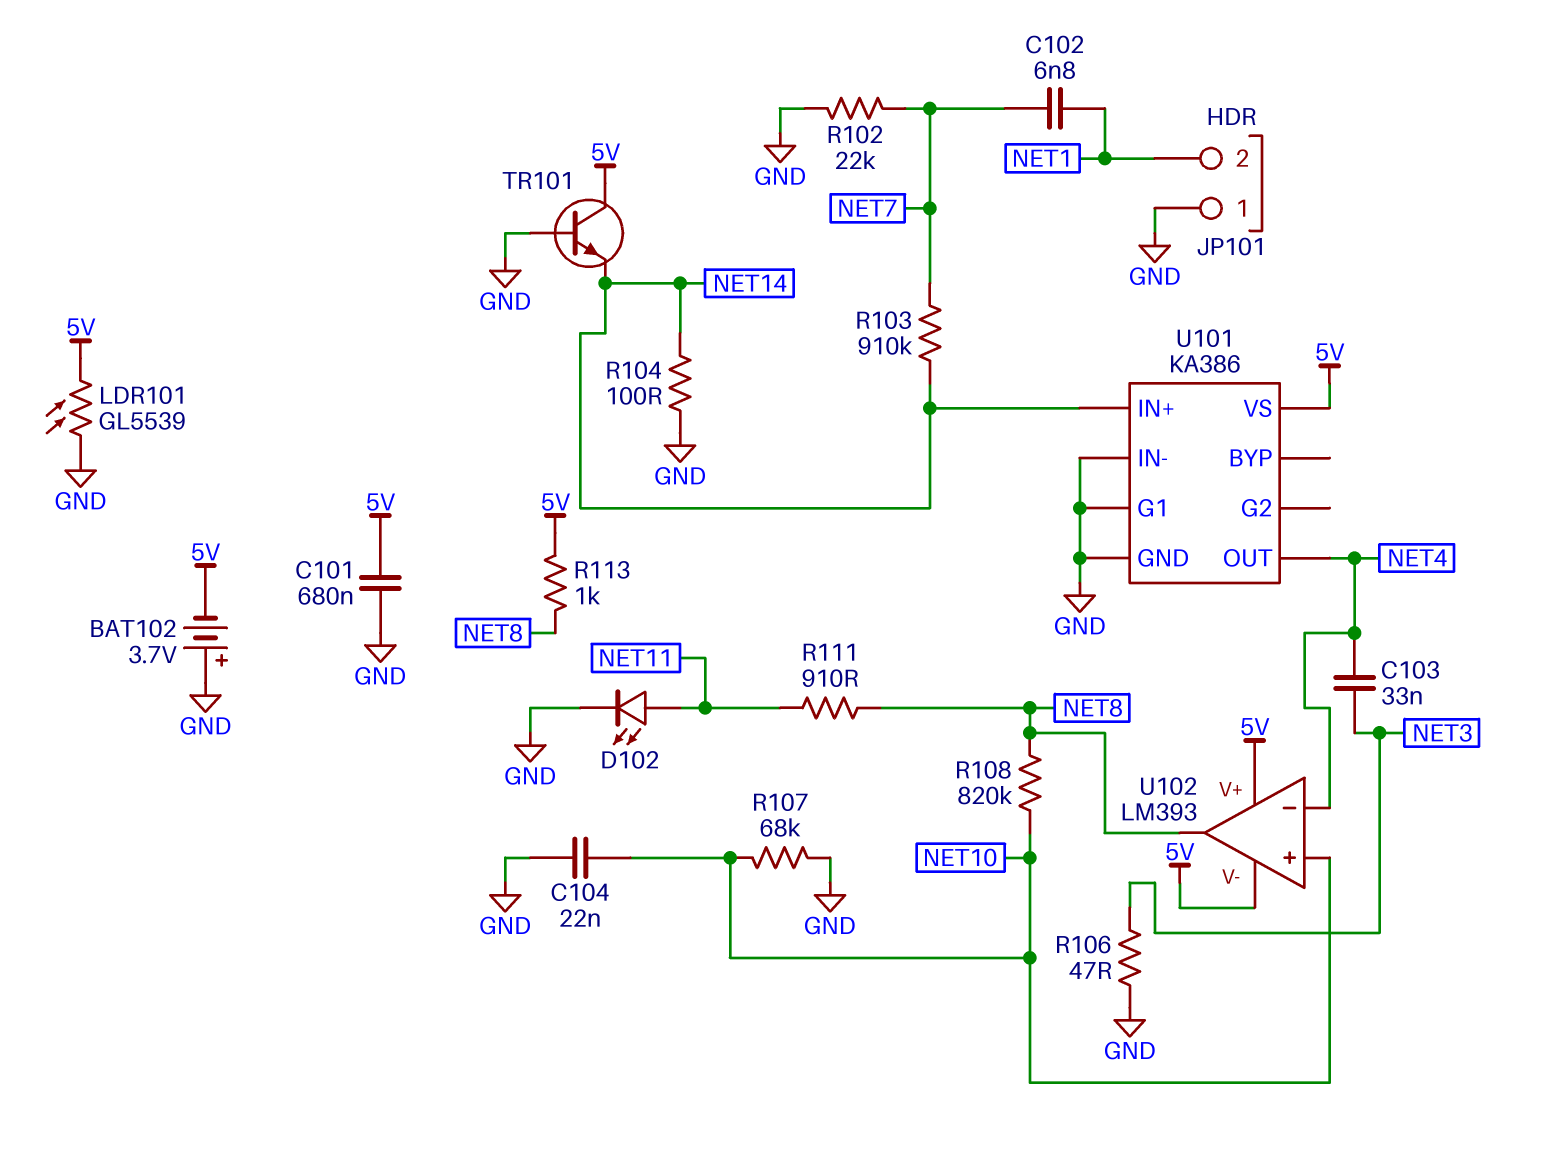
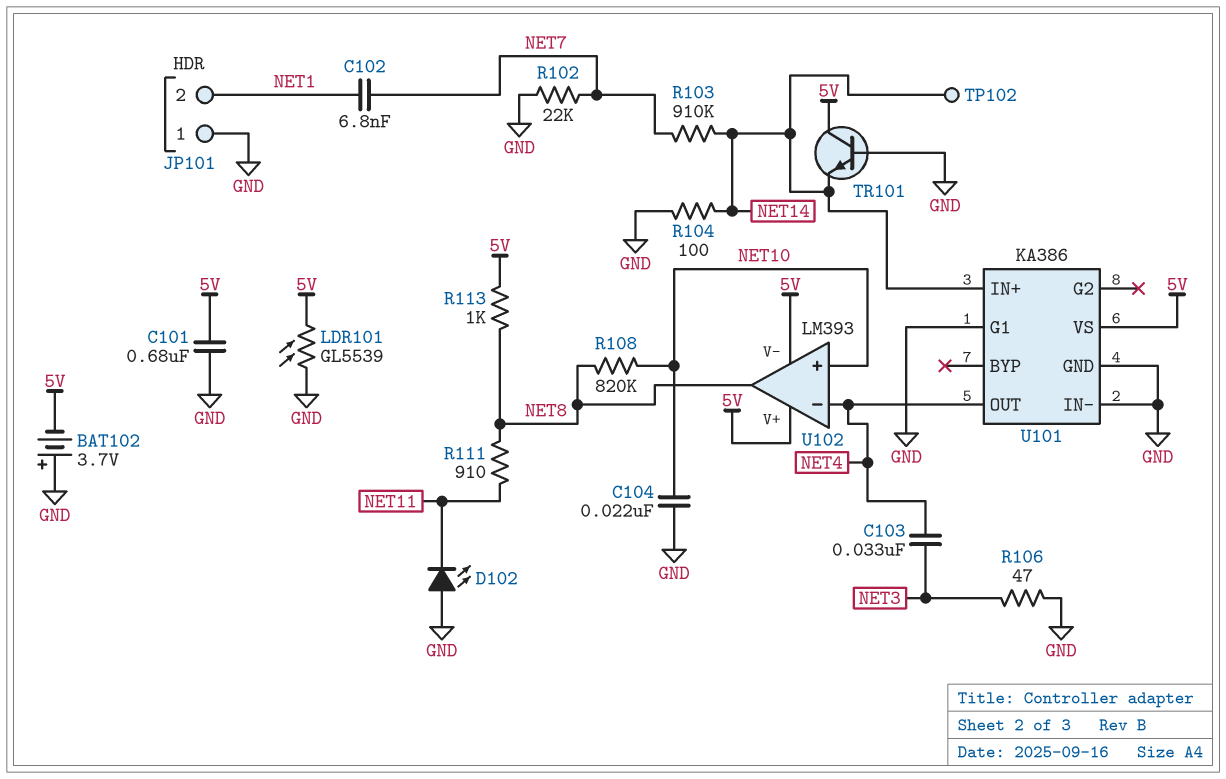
D102: LED (A NET11, K GND) -> LED (A GND, K NET11)
R107: 68k (GND, NET10) -> none
TP102: none -> test point (NET14)

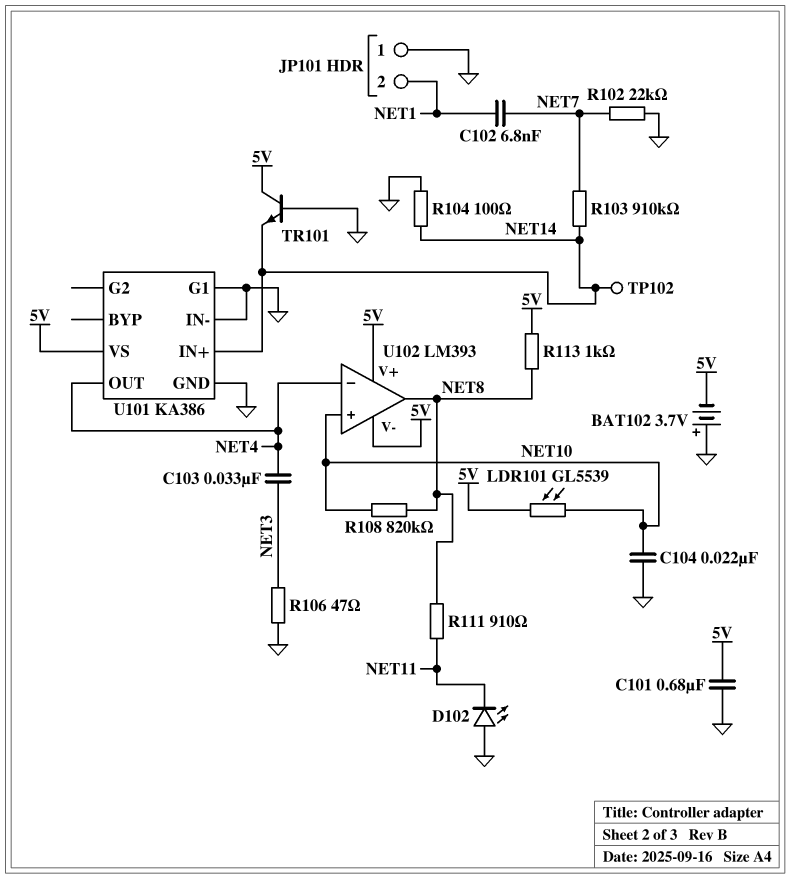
LDR101: GL5539 (5V, GND) -> GL5539 (5V, NET10)

